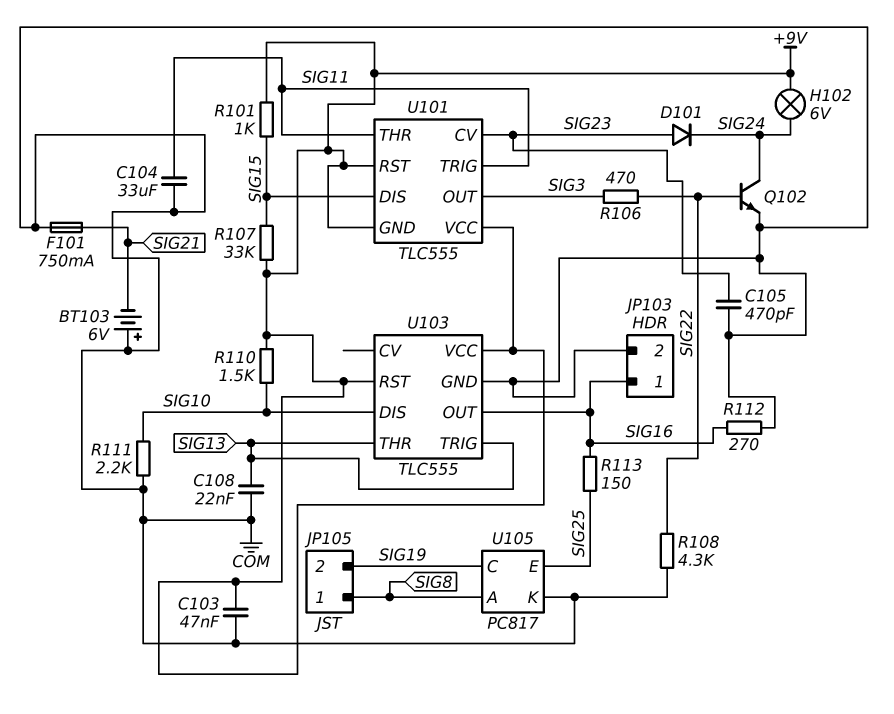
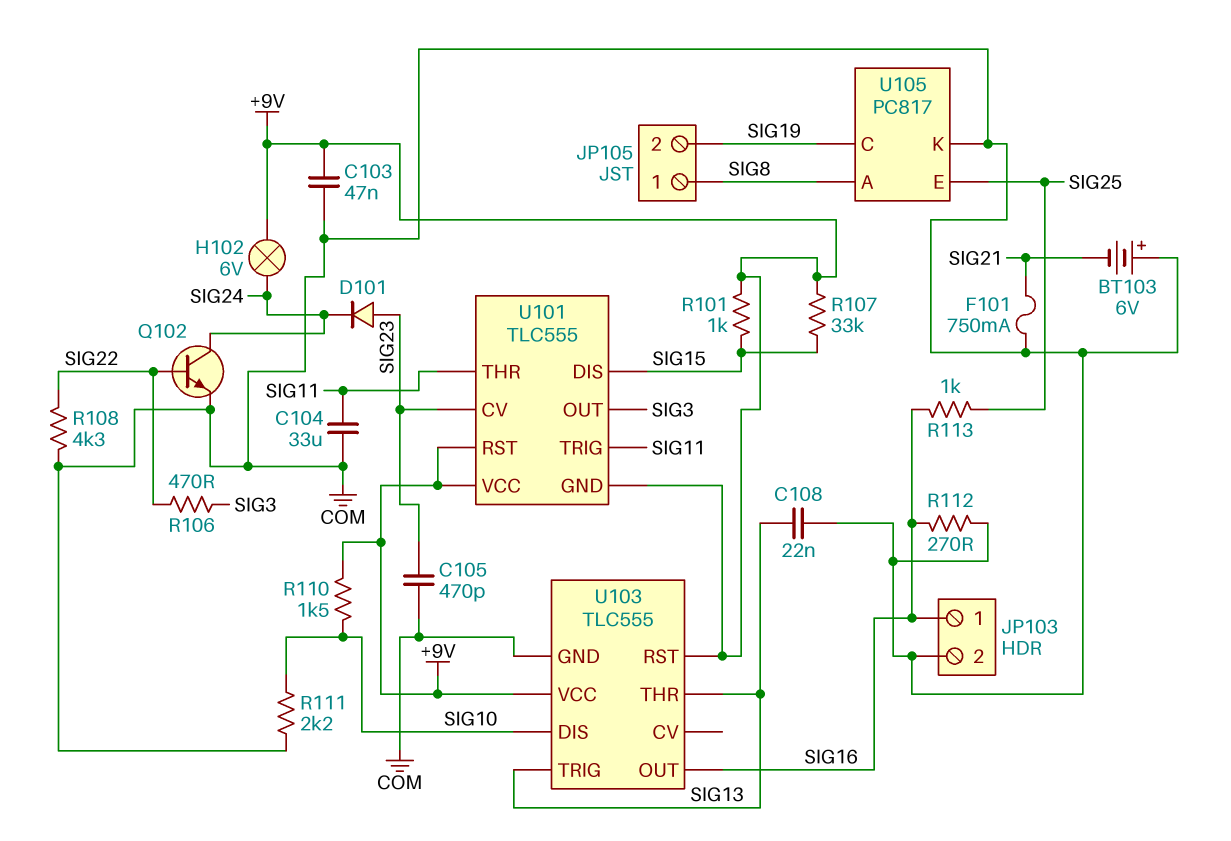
R113: 150 (SIG16, SIG25) -> 1k (SIG16, SIG25)

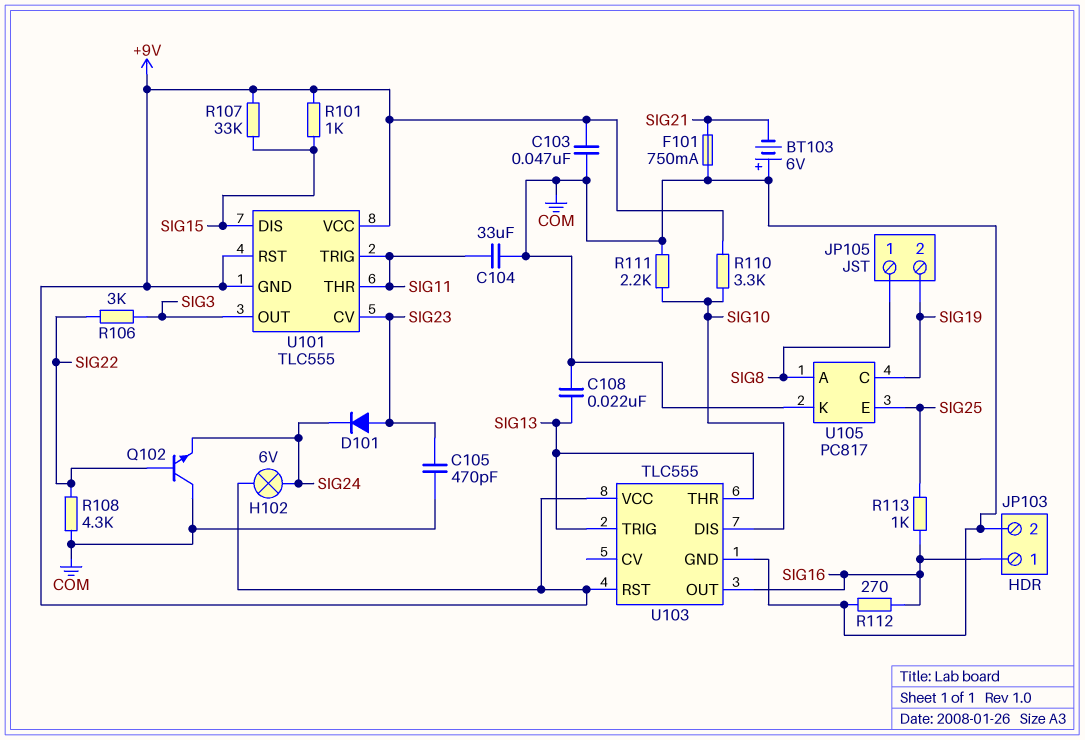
Q102: NPN (B SIG22, C SIG24, E COM) -> NPN (B SIG22, C COM, E SIG24)
R106: 470 (SIG3, SIG22) -> 3k (SIG3, SIG22)
R110: 1.5k (+9V, SIG10) -> 3.3k (+9V, SIG10)

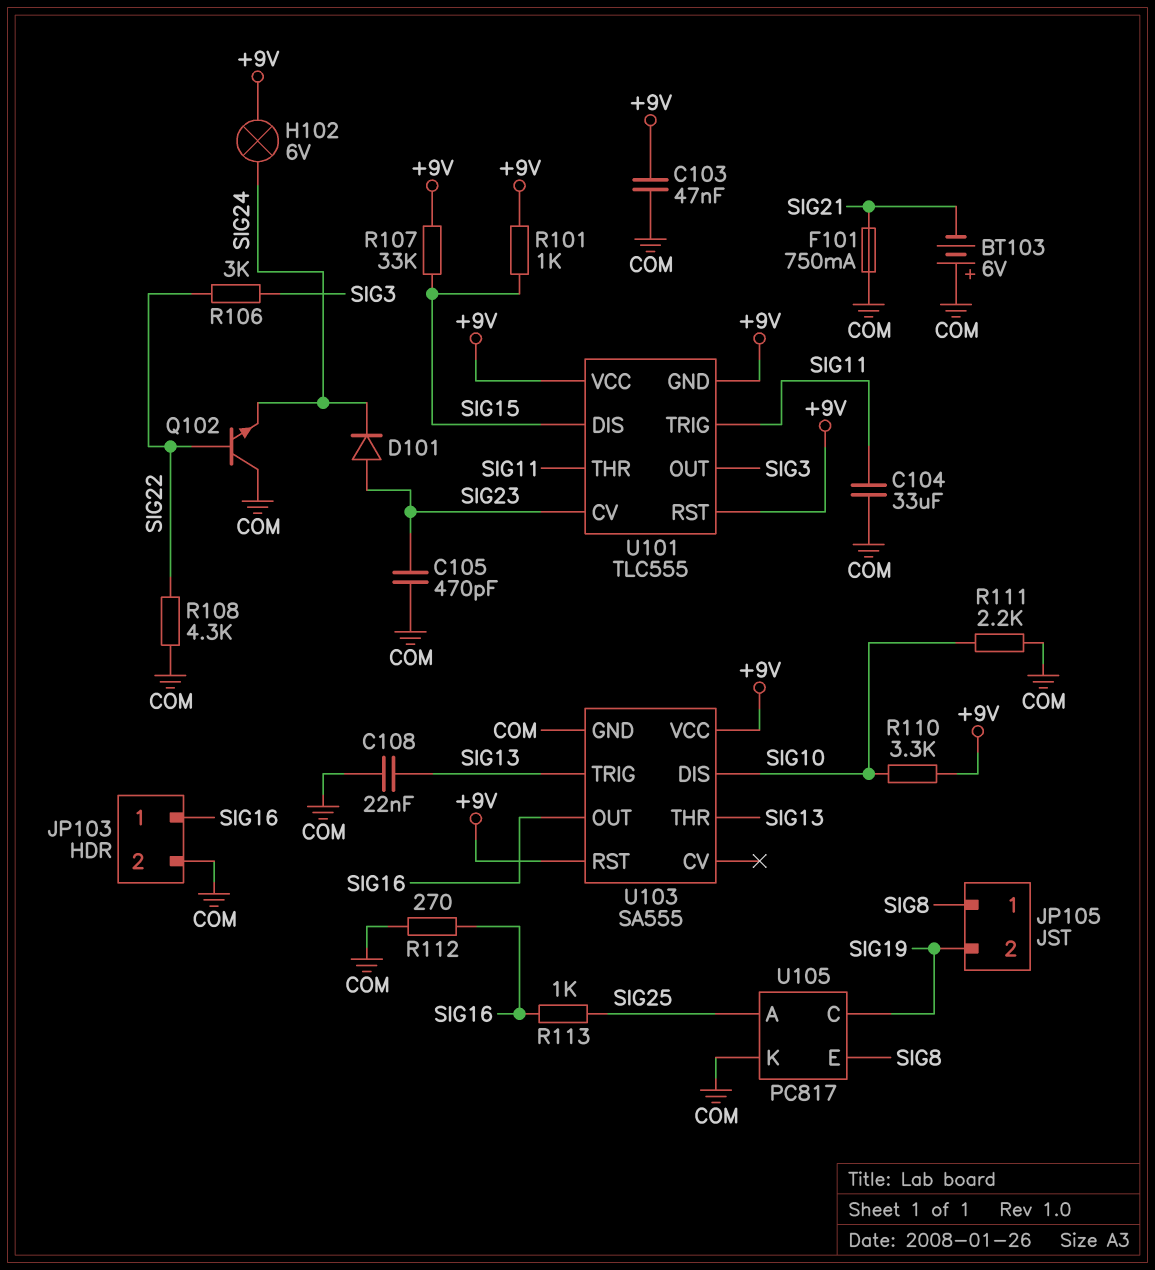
U103: TLC555 -> SA555
U105 pin A: SIG8 -> SIG25
U105 pin E: SIG25 -> SIG8

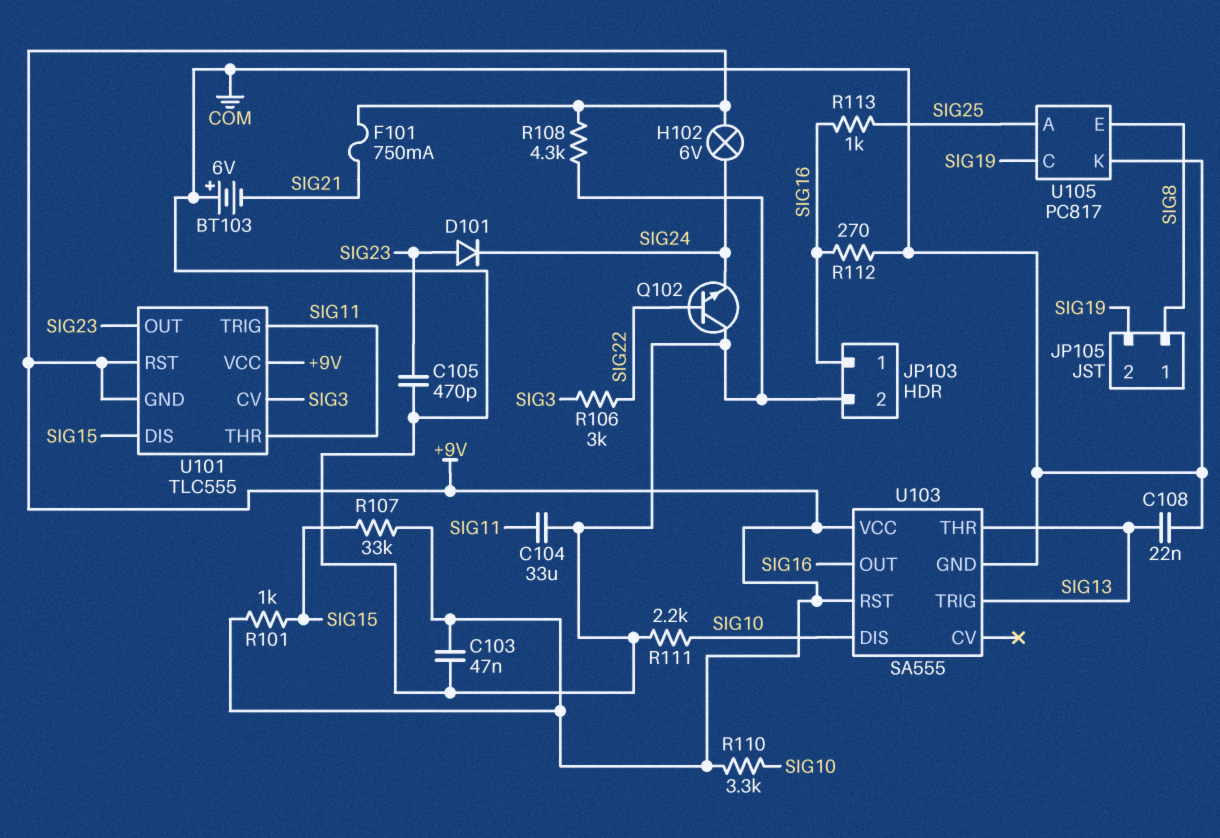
F101: 750mA (COM, SIG21) -> 750mA (+9V, SIG21)
R108: 4.3k (COM, SIG22) -> 4.3k (+9V, COM)
U101 pin CV: SIG23 -> SIG3
U101 pin OUT: SIG3 -> SIG23

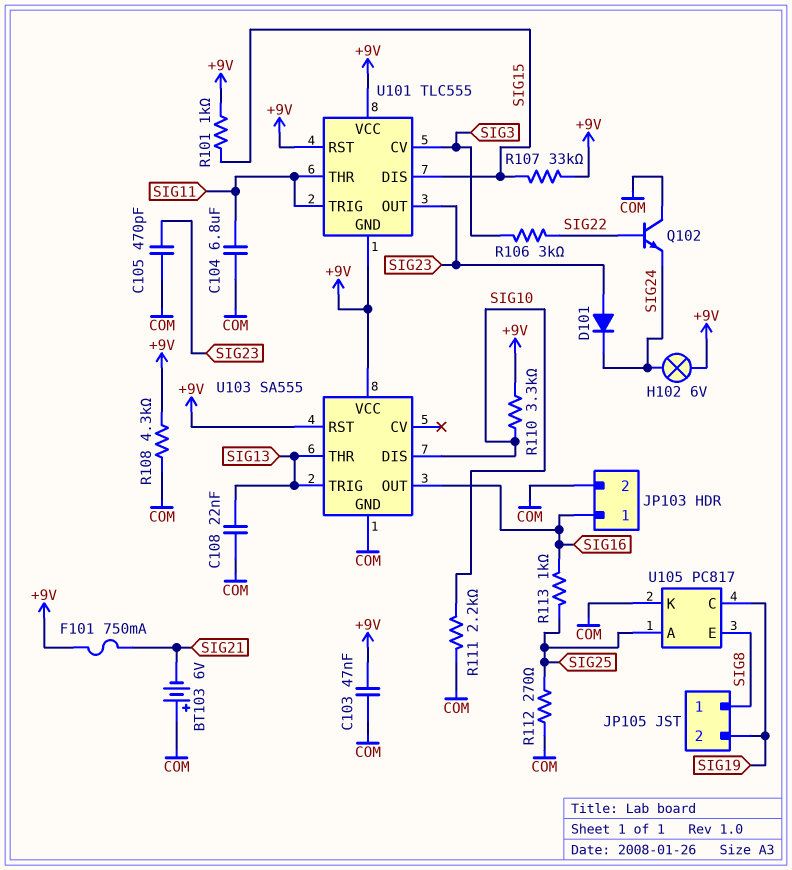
C104: 33uF (COM, SIG11) -> 6.8uF (COM, SIG11)
R112: 270 (COM, SIG16) -> 270 (COM, SIG25)

